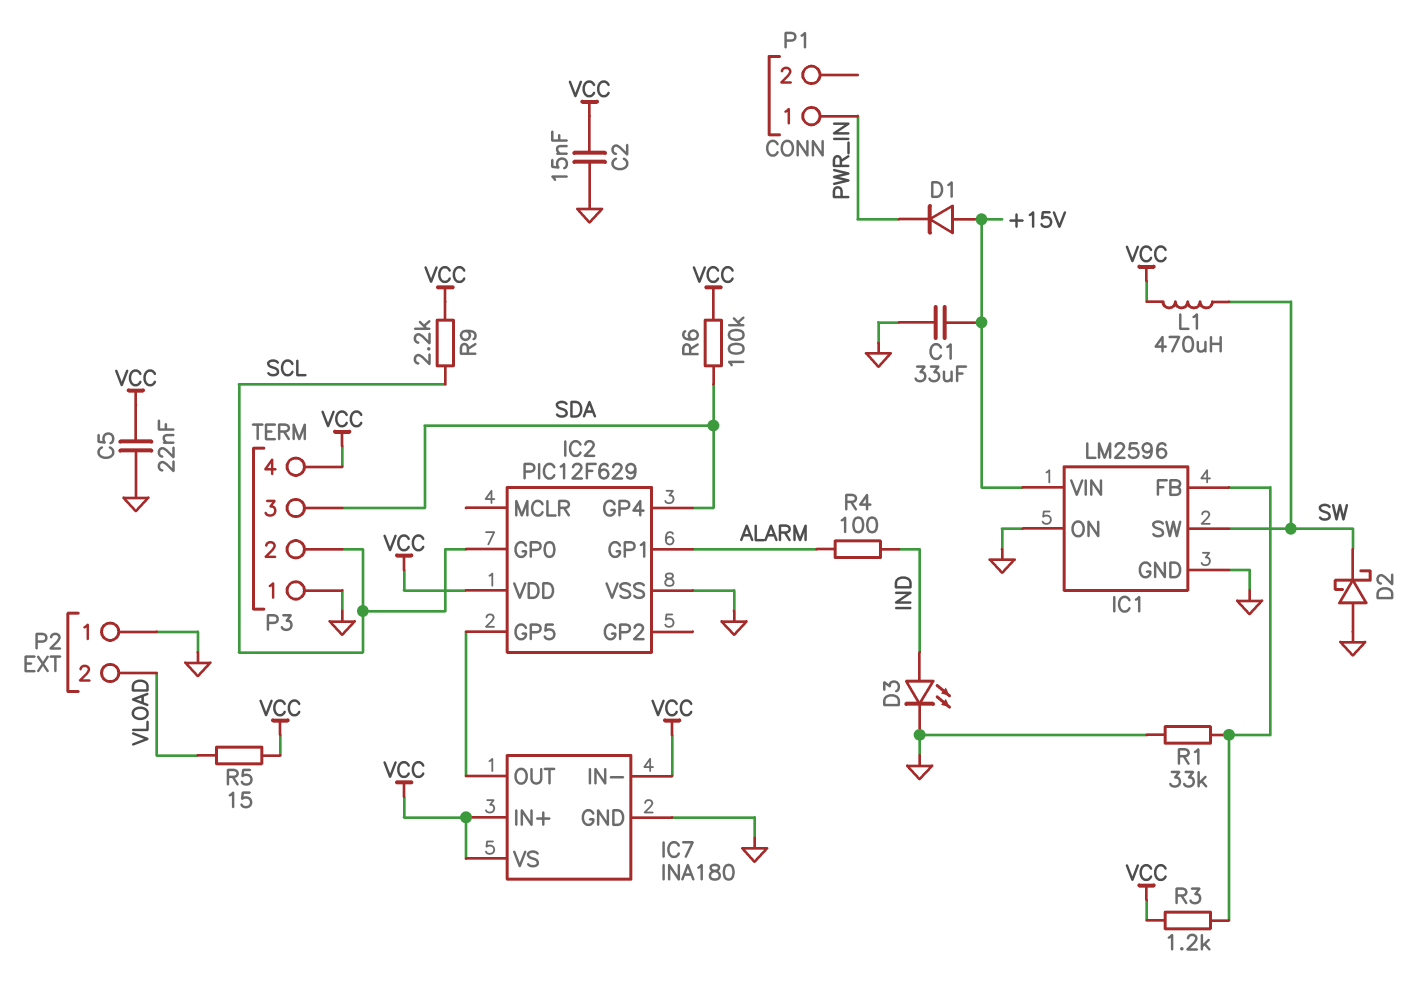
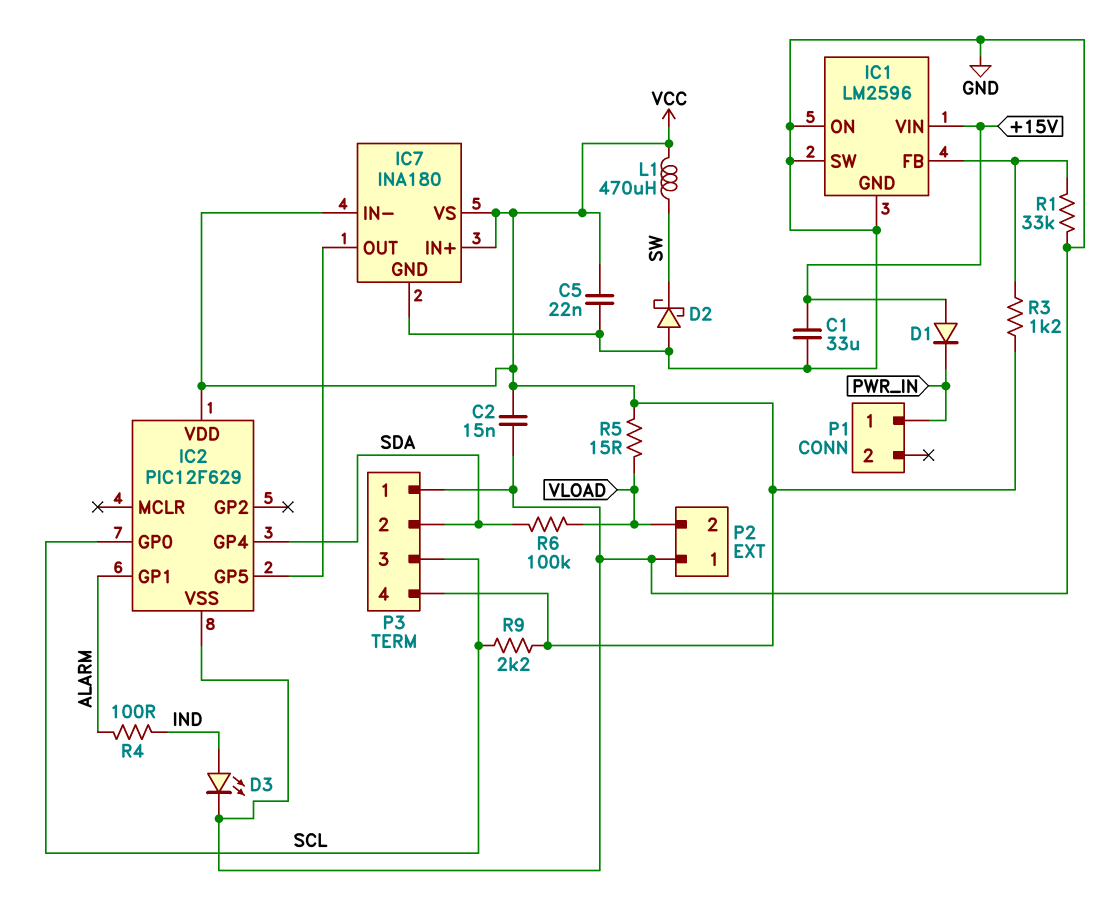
IC1 pin SW: SW -> GND
P3 pin 2: SCL -> SDA
P3 pin 3: SDA -> SCL
R6: 100k (SDA, VCC) -> 100k (SDA, VLOAD)

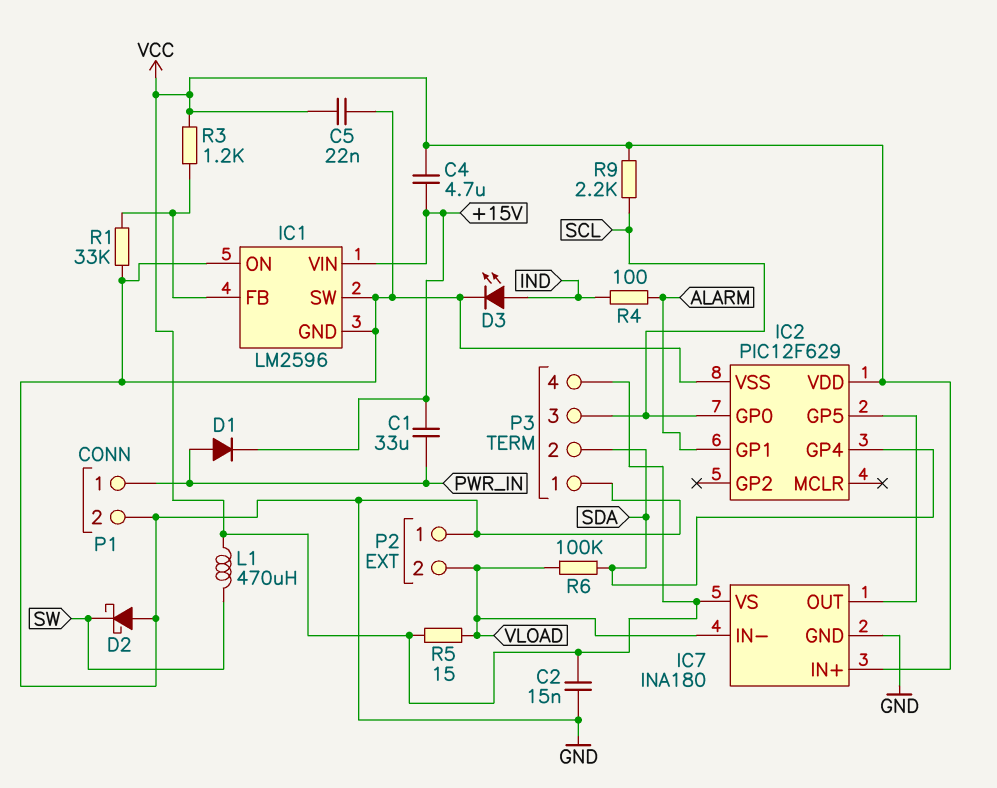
C1: 33uF (+15V, GND) -> 33uF (+15V, PWR_IN)
C4: none -> 4.7uF (+15V, VCC)
D1: diode (A +15V, K PWR_IN) -> diode (A PWR_IN, K +15V)
IC7 pin IN-: VCC -> VLOAD
P1 pin 2: none -> GND

